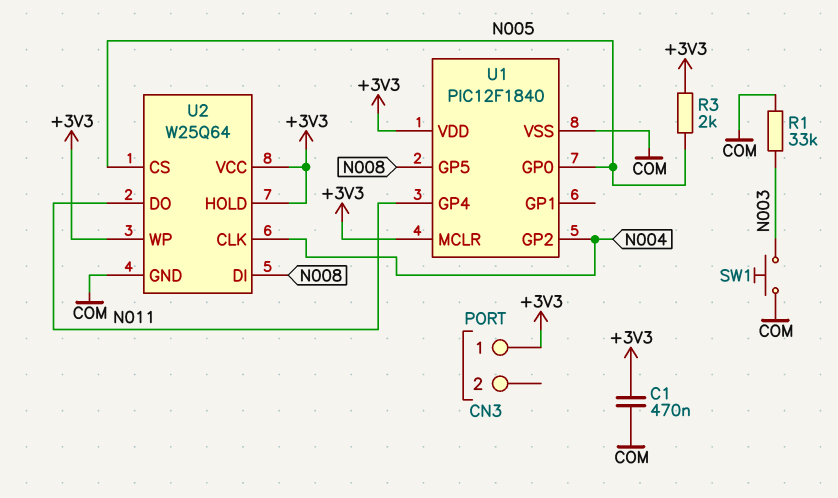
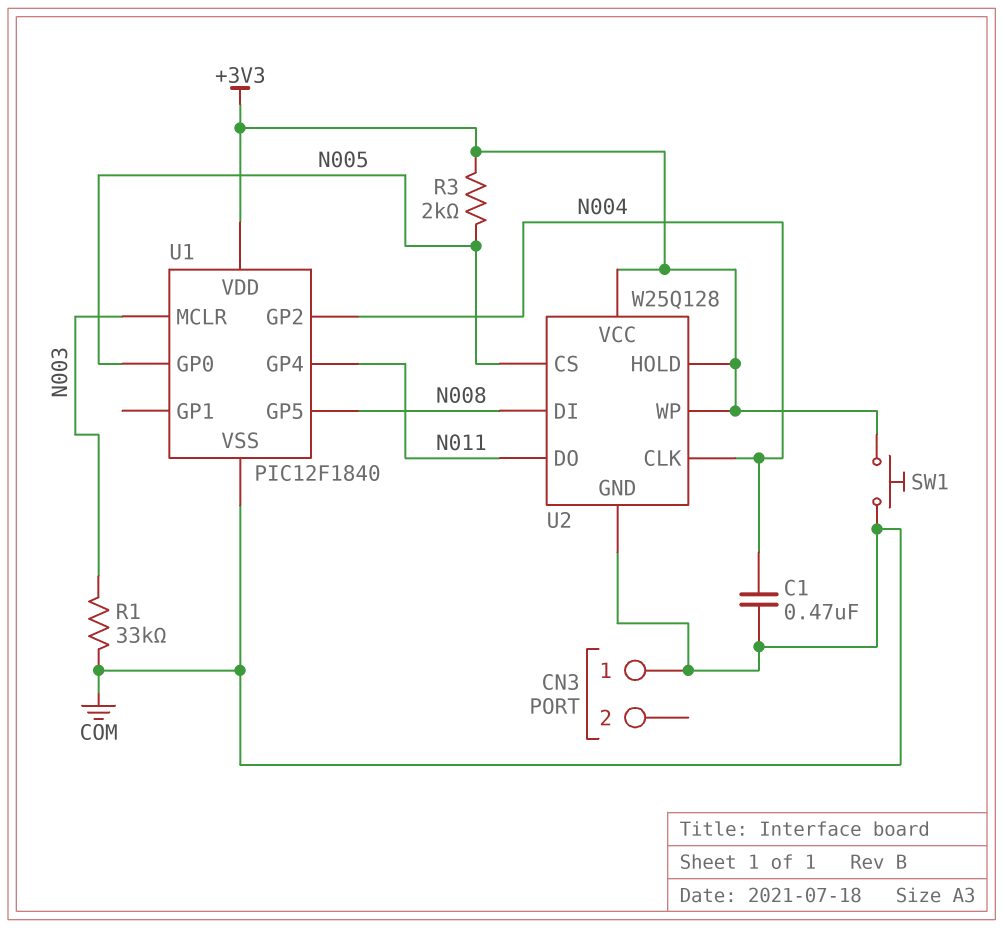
C1: 470nF (+3V3, COM) -> 470nF (COM, N004)
CN3 pin 1: +3V3 -> COM
SW1: button (COM, N003) -> button (+3V3, COM)
U1 pin MCLR: +3V3 -> N003
U2: W25Q64 -> W25Q128

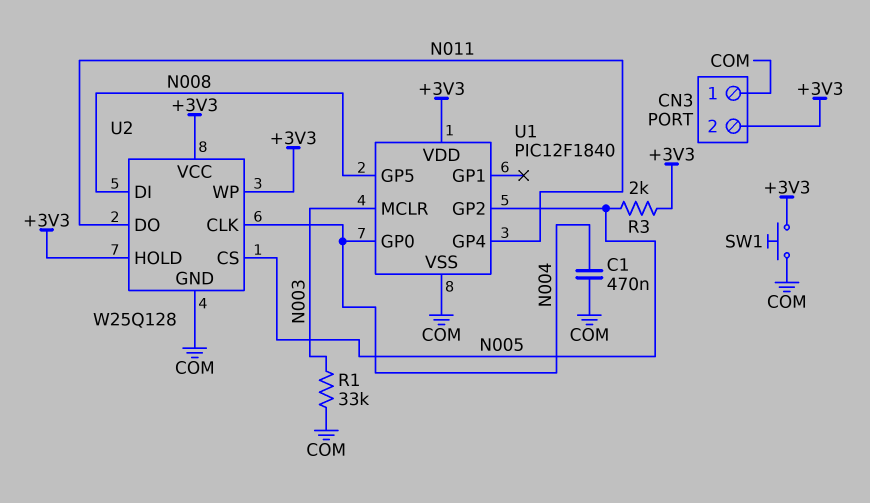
CN3 pin 2: none -> +3V3
U1 pin GP0: N005 -> N004
U1 pin GP2: N004 -> N005

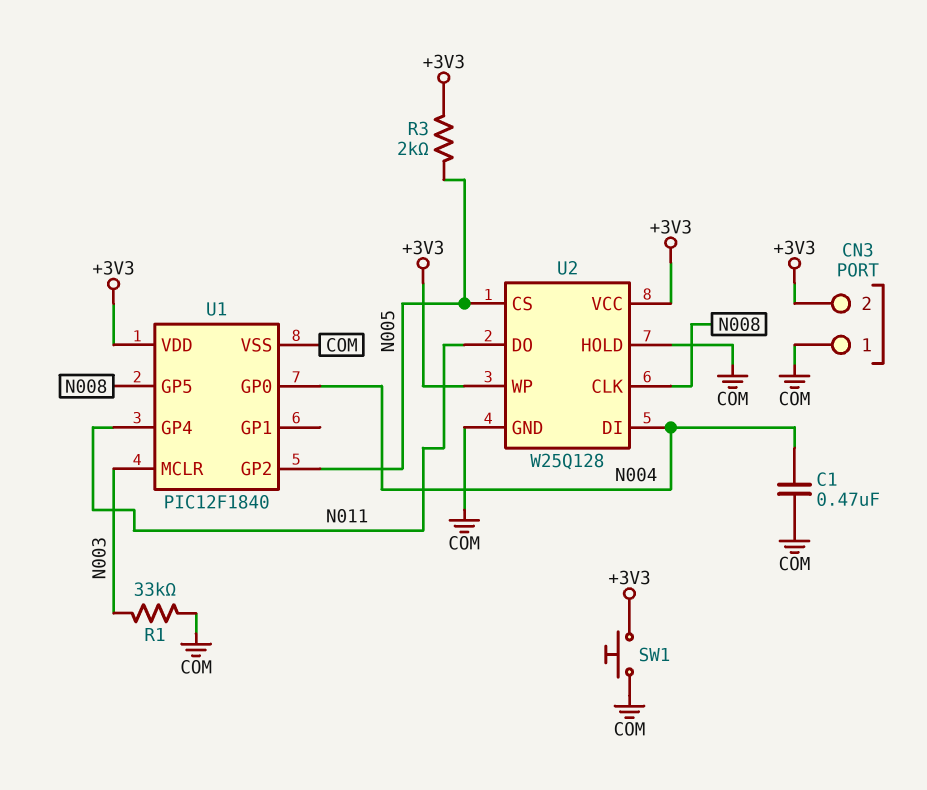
U2 pin CLK: N004 -> N008
U2 pin DI: N008 -> N004
U2 pin HOLD: +3V3 -> COM

